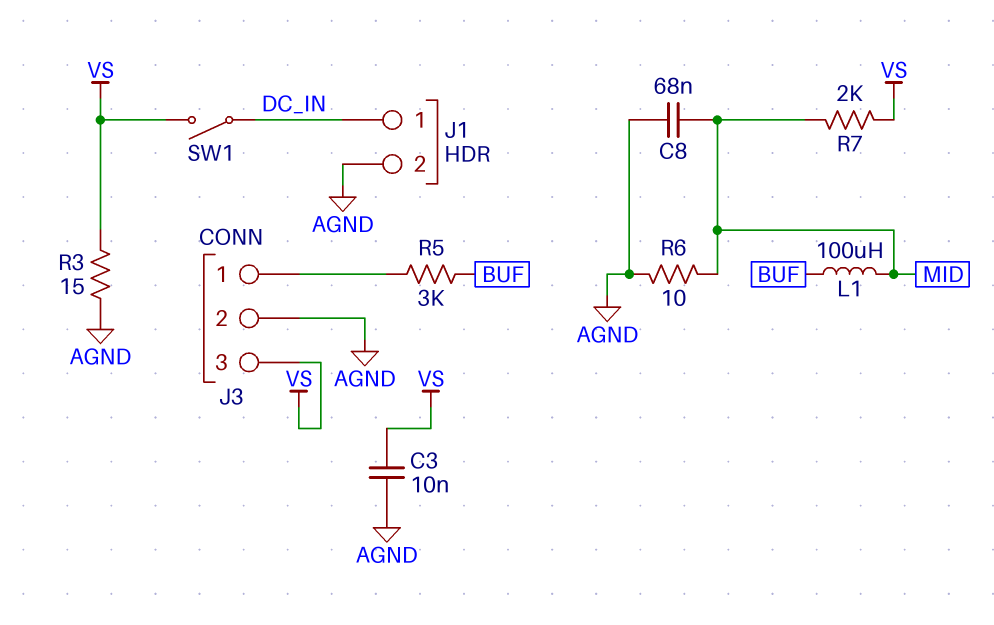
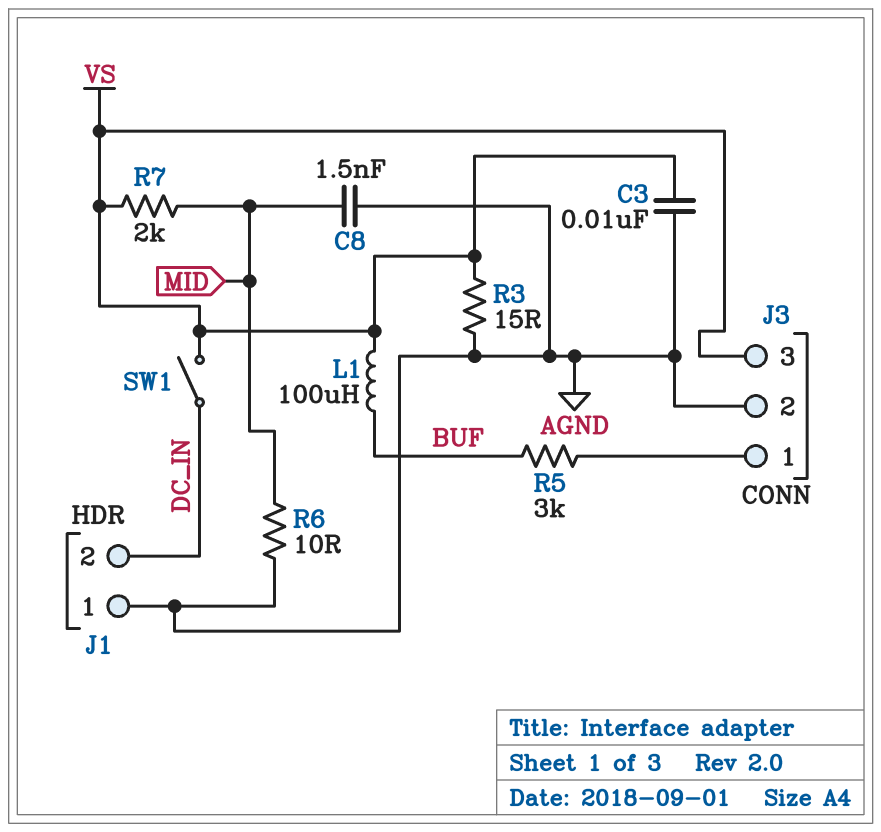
C8: 68nF (AGND, MID) -> 1.5nF (AGND, MID)
J1 pin 1: DC_IN -> AGND
J1 pin 2: AGND -> DC_IN
L1: 100uH (BUF, MID) -> 100uH (BUF, VS)

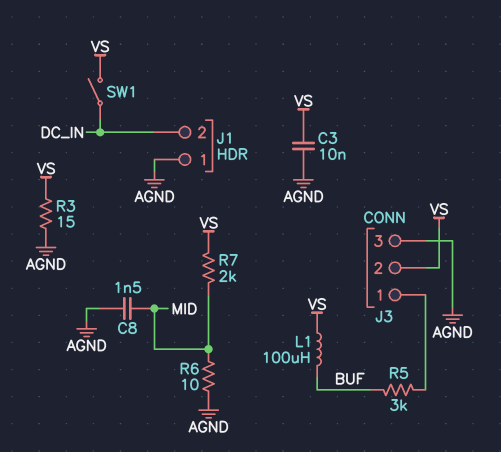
J3 pin 2: AGND -> VS
J3 pin 3: VS -> AGND

